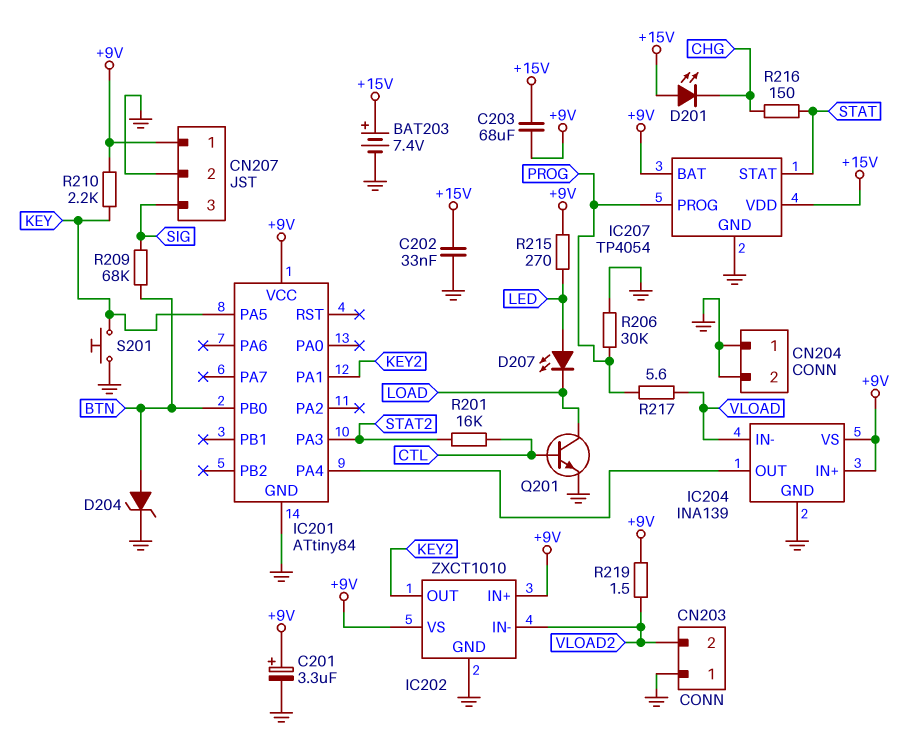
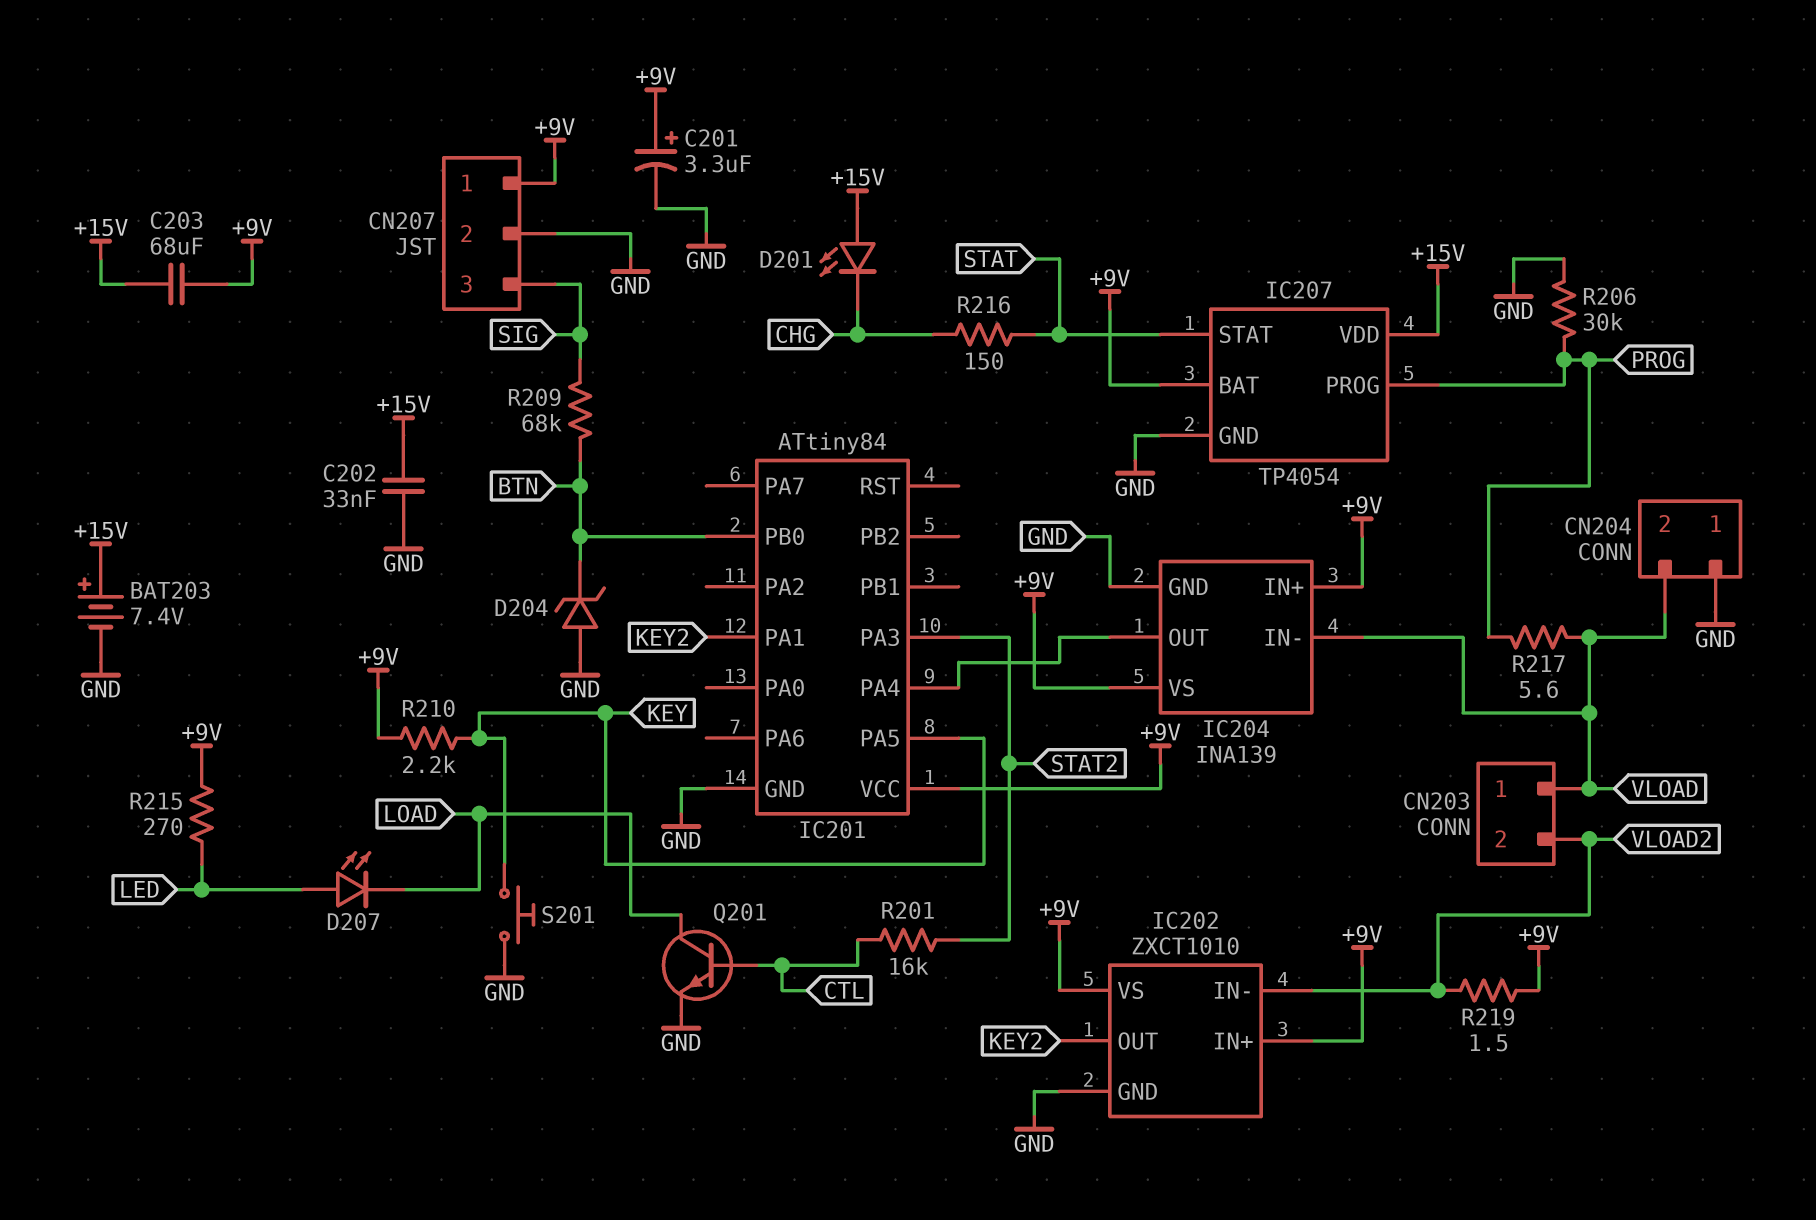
CN203 pin 1: GND -> VLOAD
CN204 pin 2: GND -> VLOAD
D204: zener (A BTN, K GND) -> zener (A GND, K BTN)

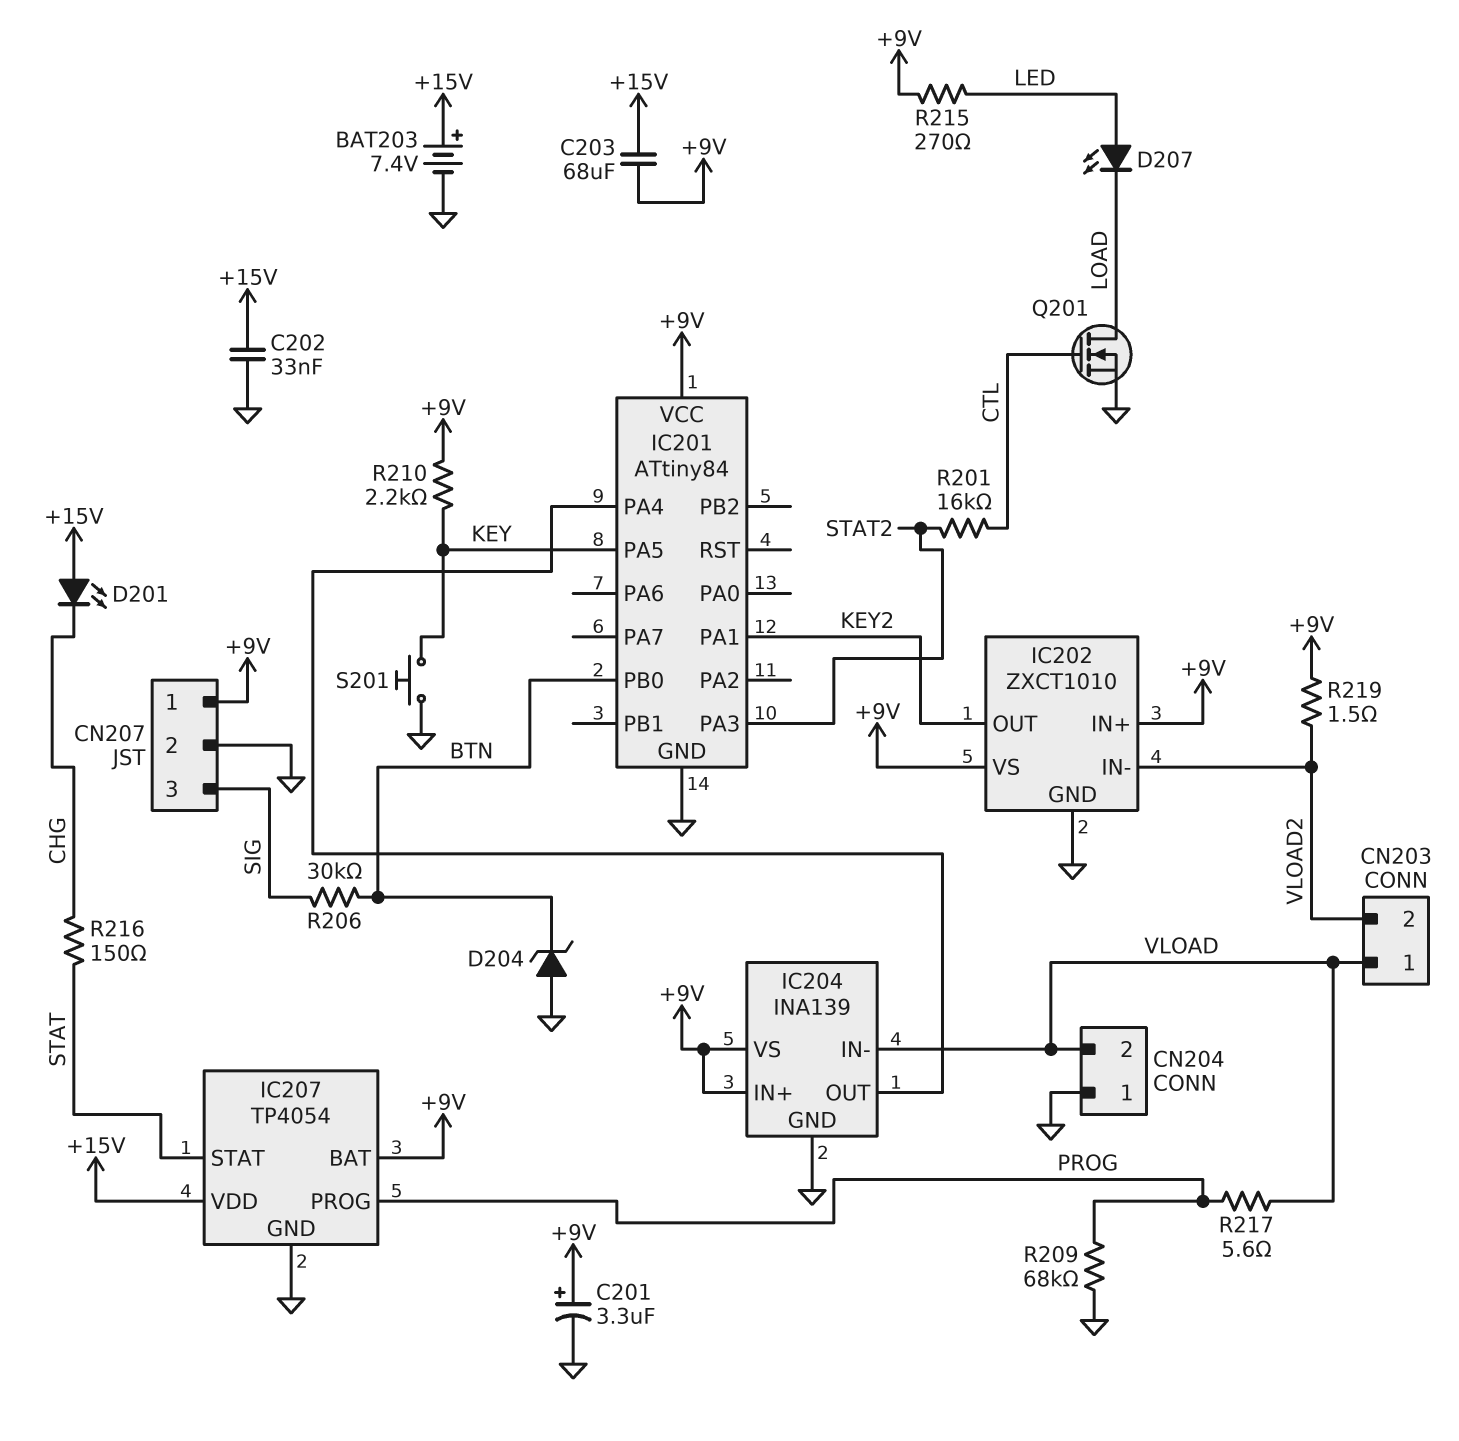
Q201: NPN (B CTL, C LOAD, E GND) -> NMOS (G CTL, D LOAD, S GND)
R206: 30k (GND, PROG) -> 30k (BTN, SIG)
R209: 68k (BTN, SIG) -> 68k (GND, PROG)

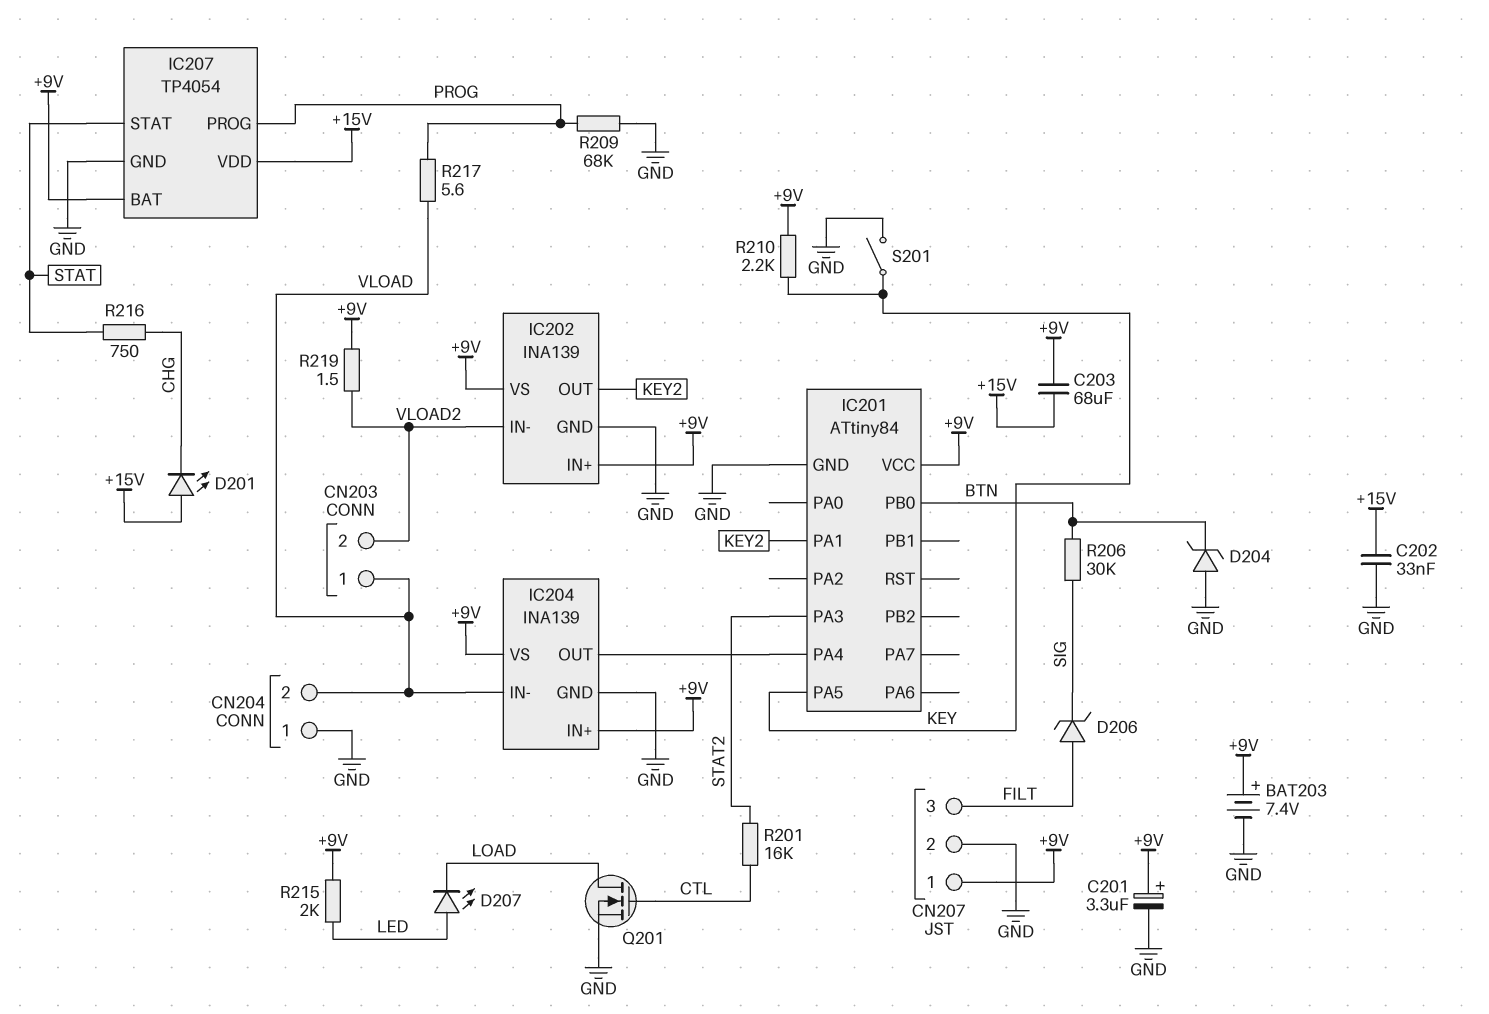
BAT203: 7.4V (plus +15V, minus GND) -> 7.4V (plus +9V, minus GND)
CN207 pin 3: SIG -> FILT
D206: none -> zener (A FILT, K SIG)
IC202: ZXCT1010 -> INA139
R215: 270 (+9V, LED) -> 2k (+9V, LED)
R216: 150 (CHG, STAT) -> 750 (CHG, STAT)
S201: button (GND, KEY) -> switch (GND, KEY)

